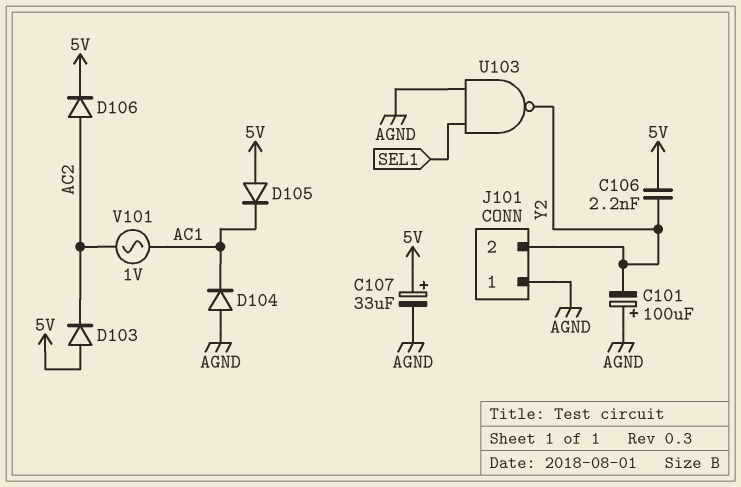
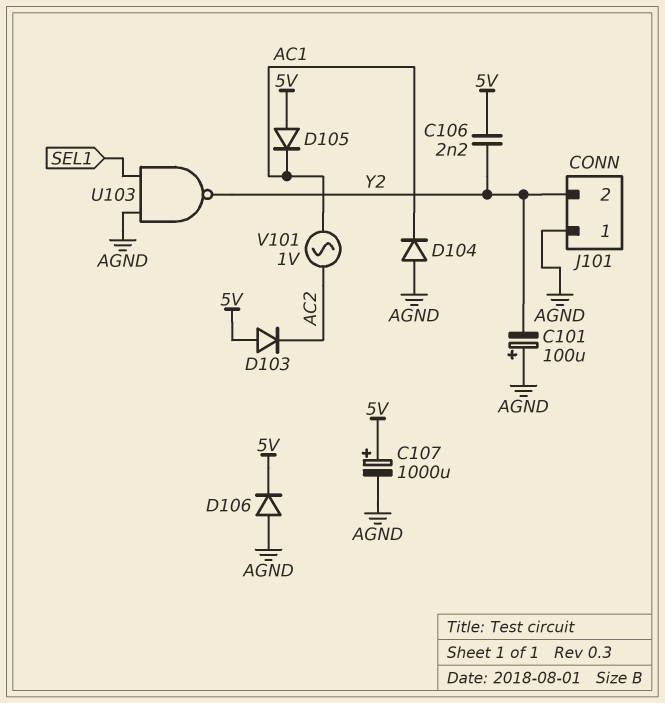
C107: 33uF (plus 5V, minus AGND) -> 1000uF (plus 5V, minus AGND)
D106: diode (A AC2, K 5V) -> diode (A AGND, K 5V)

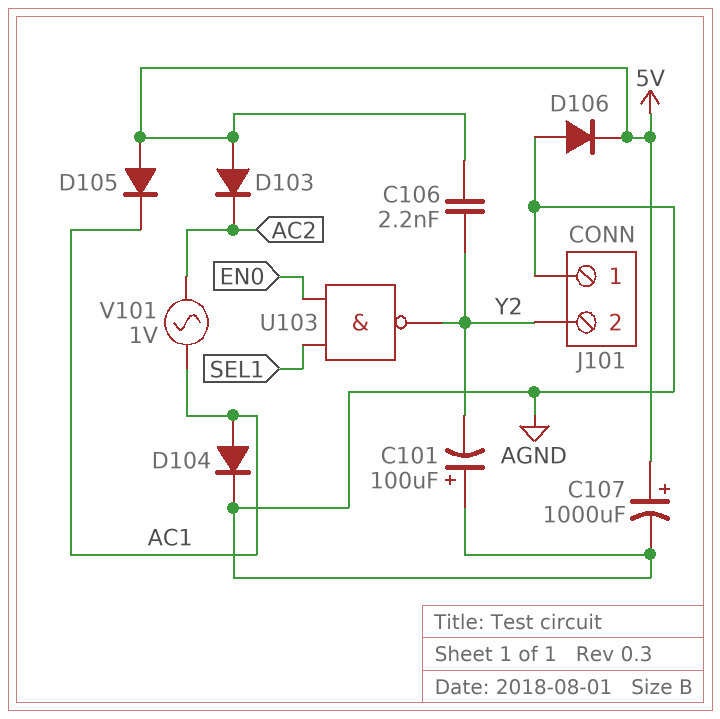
D104: diode (A AGND, K AC1) -> diode (A AC1, K AGND)
U103: NAND (in AGND, in SEL1, out Y2) -> NAND (in EN0, in SEL1, out Y2)

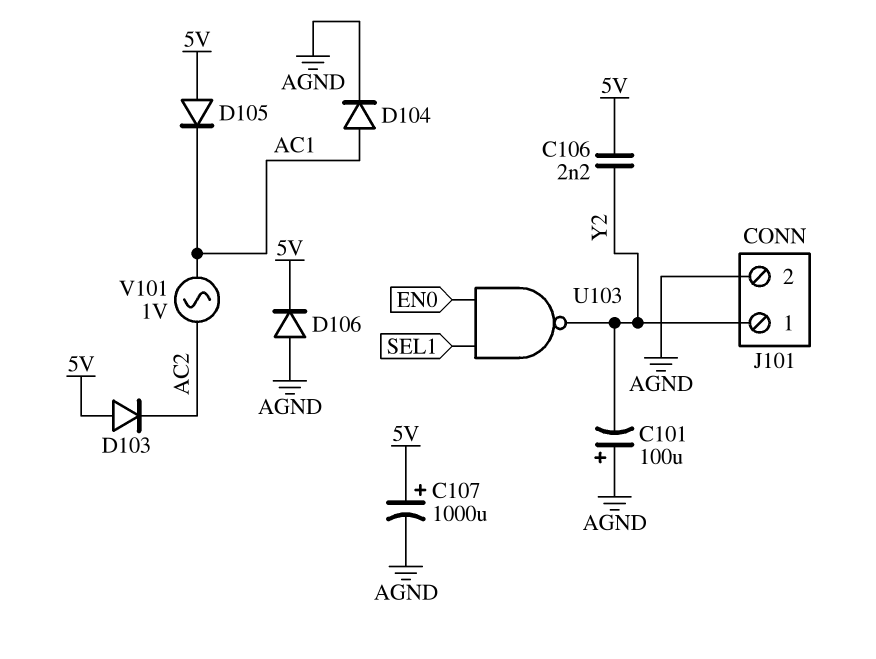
J101 pin 1: AGND -> Y2
J101 pin 2: Y2 -> AGND

